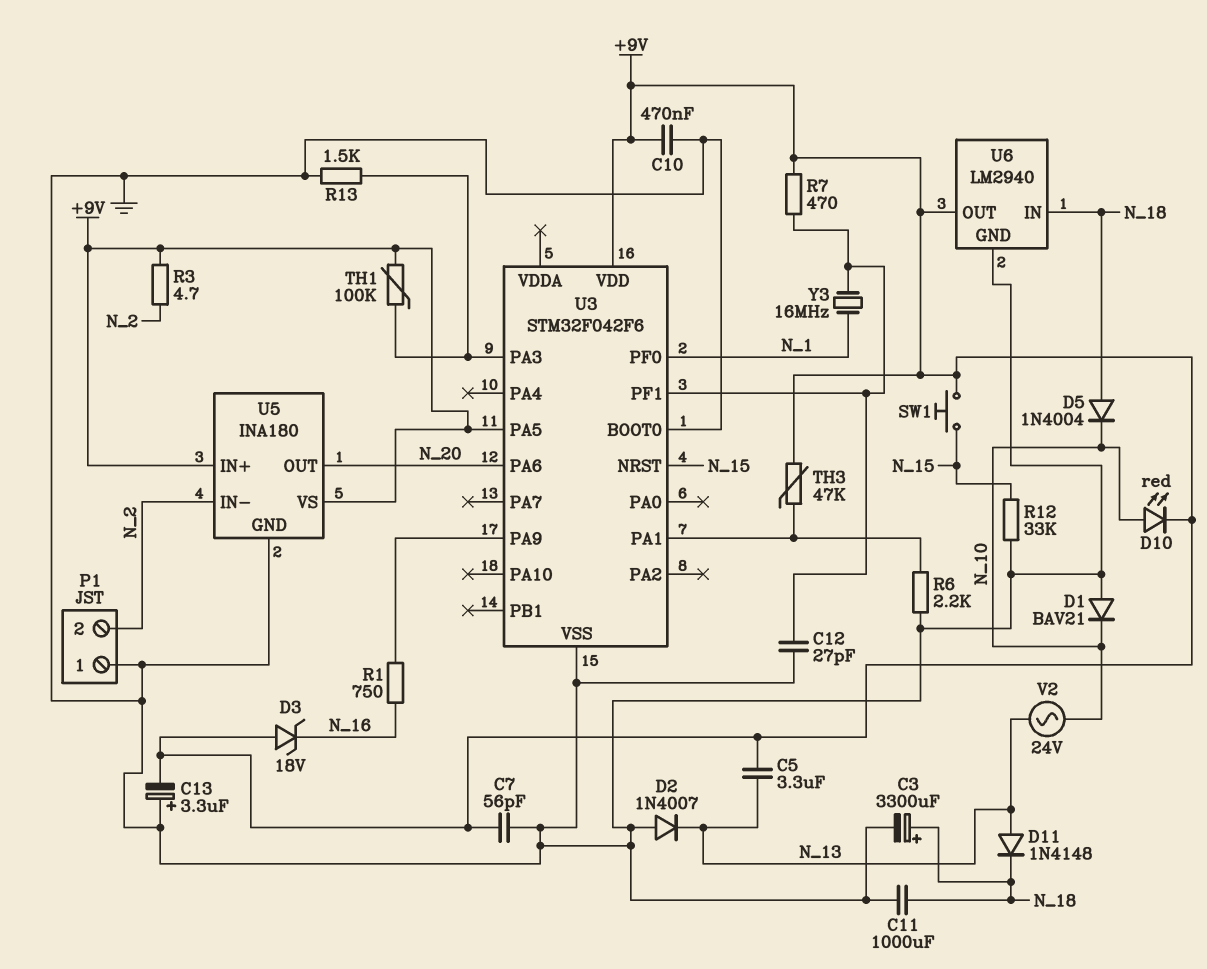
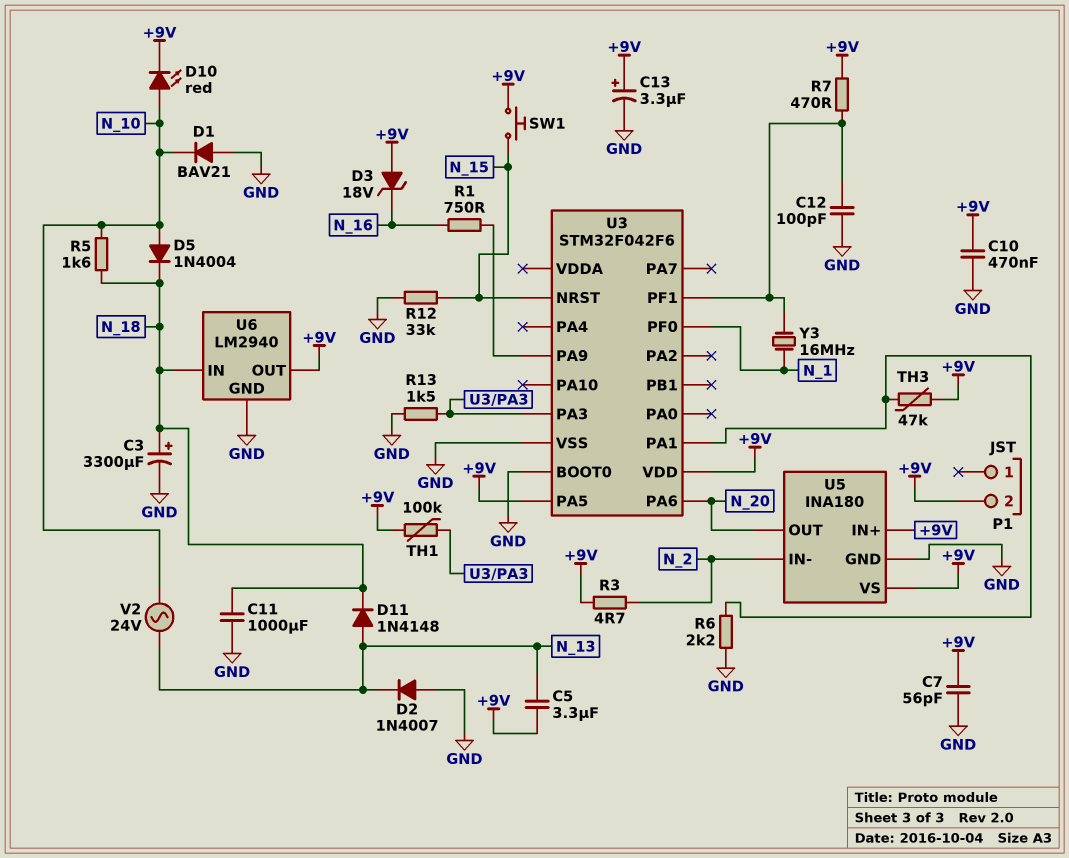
C12: 27pF (GND, U3/PF1) -> 100pF (GND, U3/PF1)
C13: 3.3uF (plus GND, minus +9V) -> 3.3uF (plus +9V, minus GND)
D5: diode 1N4004 (A N_18, K N_10) -> diode 1N4004 (A N_10, K N_18)
P1 pin 1: GND -> none
P1 pin 2: N_2 -> +9V
R5: none -> 1.6k (N_10, N_18)

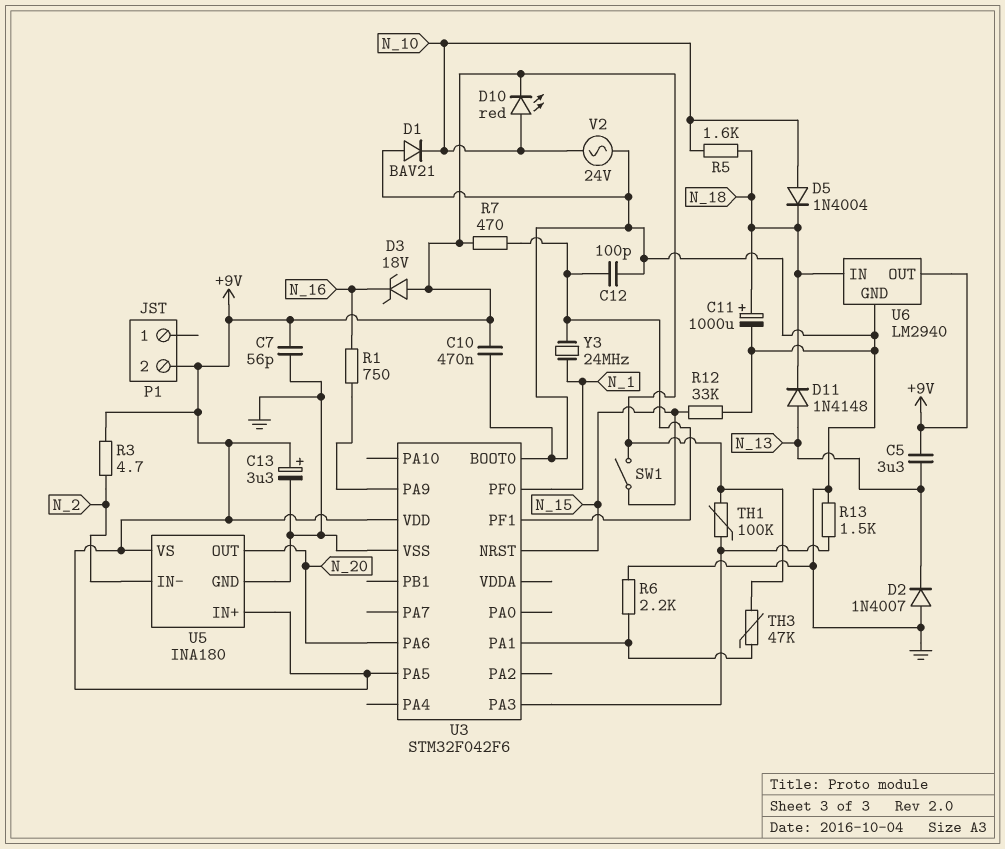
C3: 3300uF (plus N_18, minus GND) -> none
C11: 1000uF (GND, N_18) -> 1000uF (plus N_18, minus GND)
SW1: button (+9V, N_15) -> switch (+9V, N_15)
V2: AC 24V (N_10, N_13) -> AC 24V (GND, N_10)
Y3: 16MHz (N_1, U3/PF1) -> 24MHz (N_1, U3/PF1)

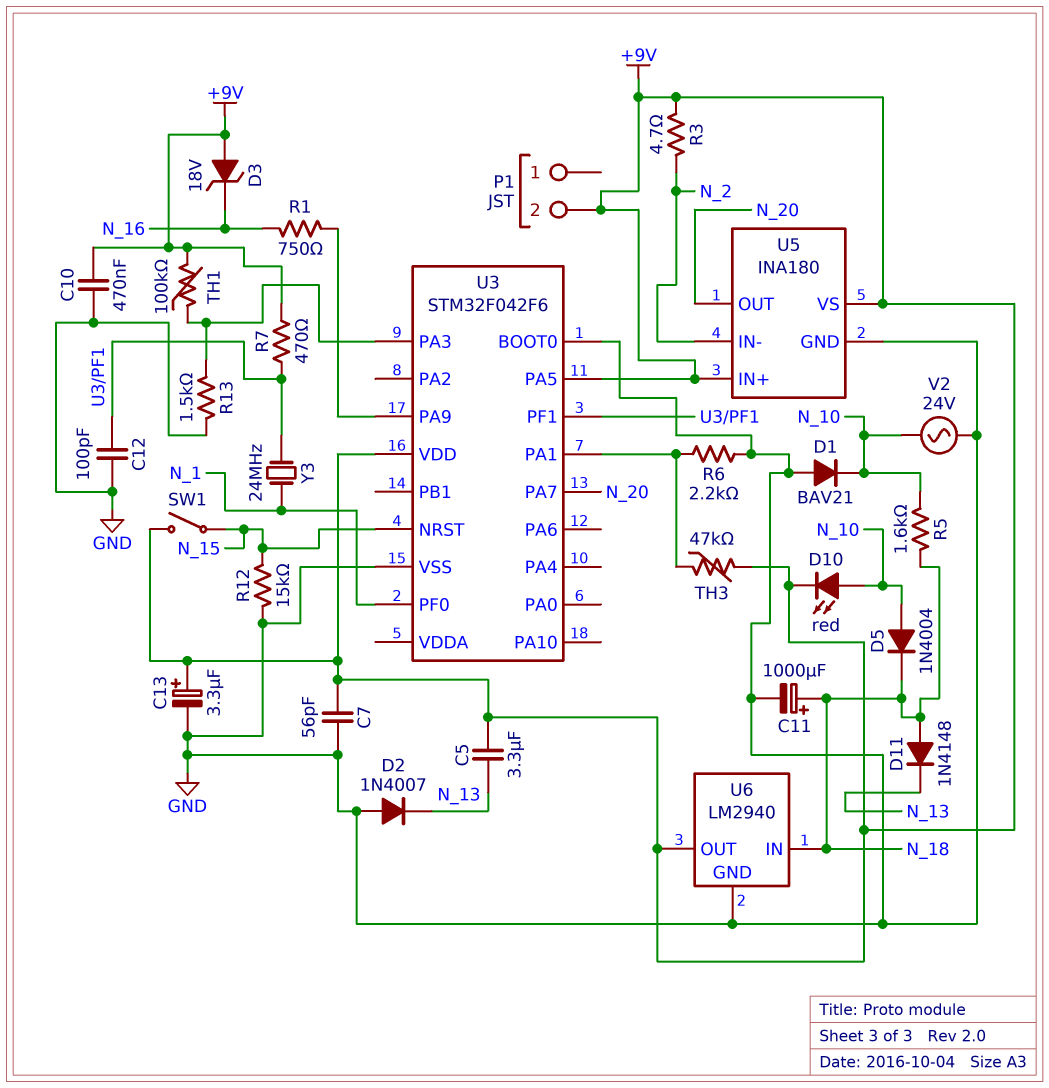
D11: diode 1N4148 (A N_13, K N_18) -> diode 1N4148 (A N_18, K N_13)
R12: 33k (GND, N_15) -> 15k (GND, N_15)
U3 pin PA6: N_20 -> none
U3 pin PA7: none -> N_20

